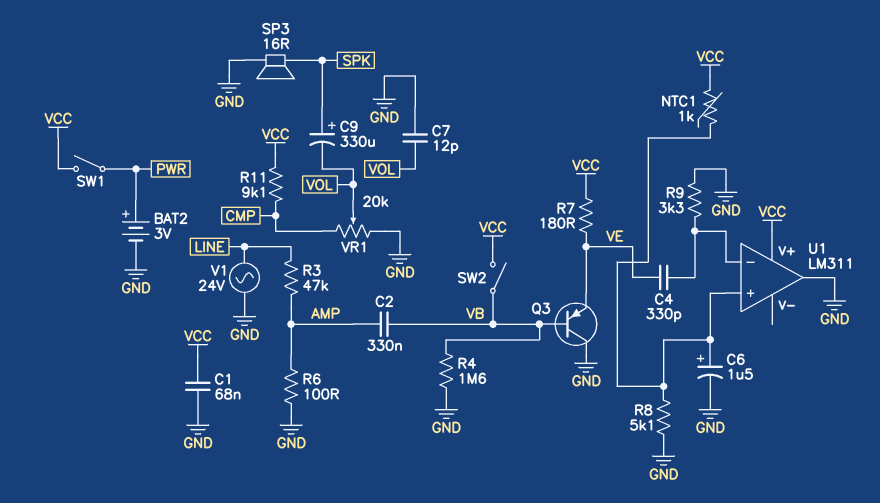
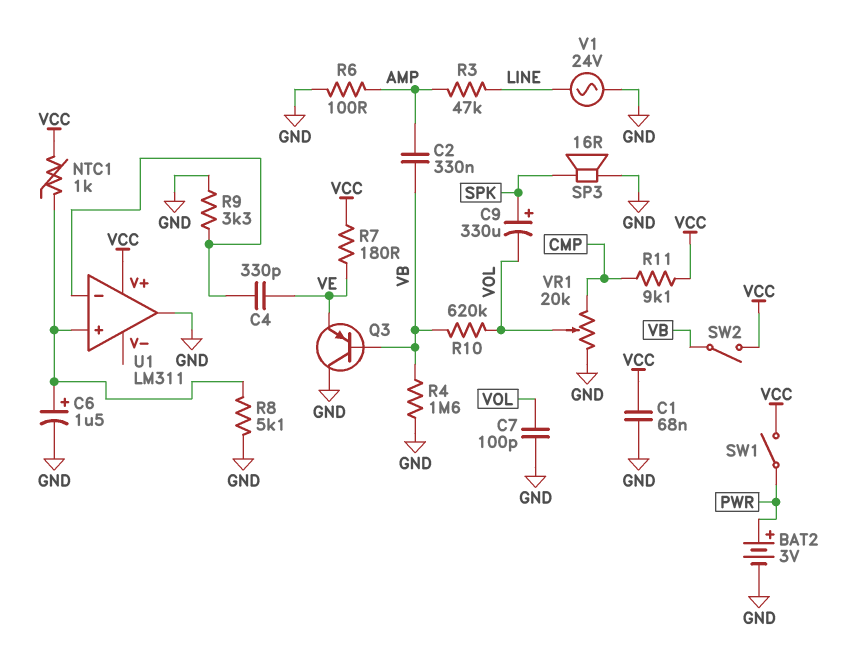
C7: 12pF (GND, VOL) -> 100pF (GND, VOL)
R10: none -> 620k (VB, VOL)

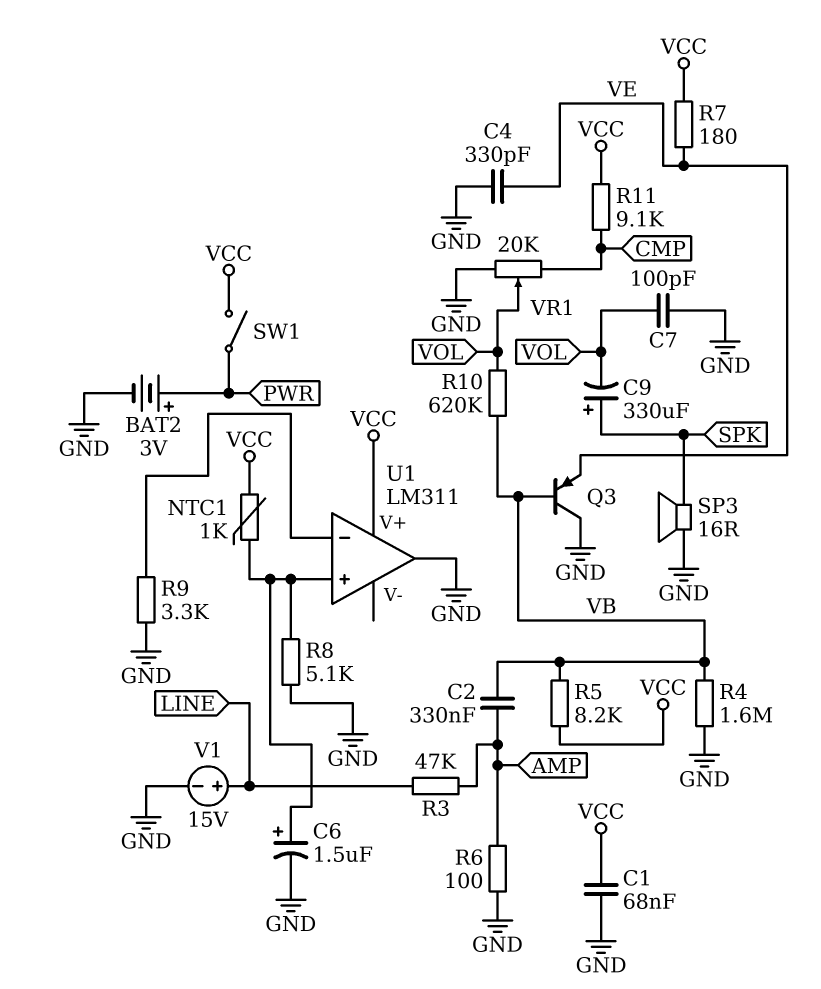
C4: 330pF (U1/in-, VE) -> 330pF (GND, VE)
R5: none -> 8.2k (VB, VCC)
SW2: switch (VB, VCC) -> none
V1: AC 24V (GND, LINE) -> 15V (plus LINE, minus GND)

